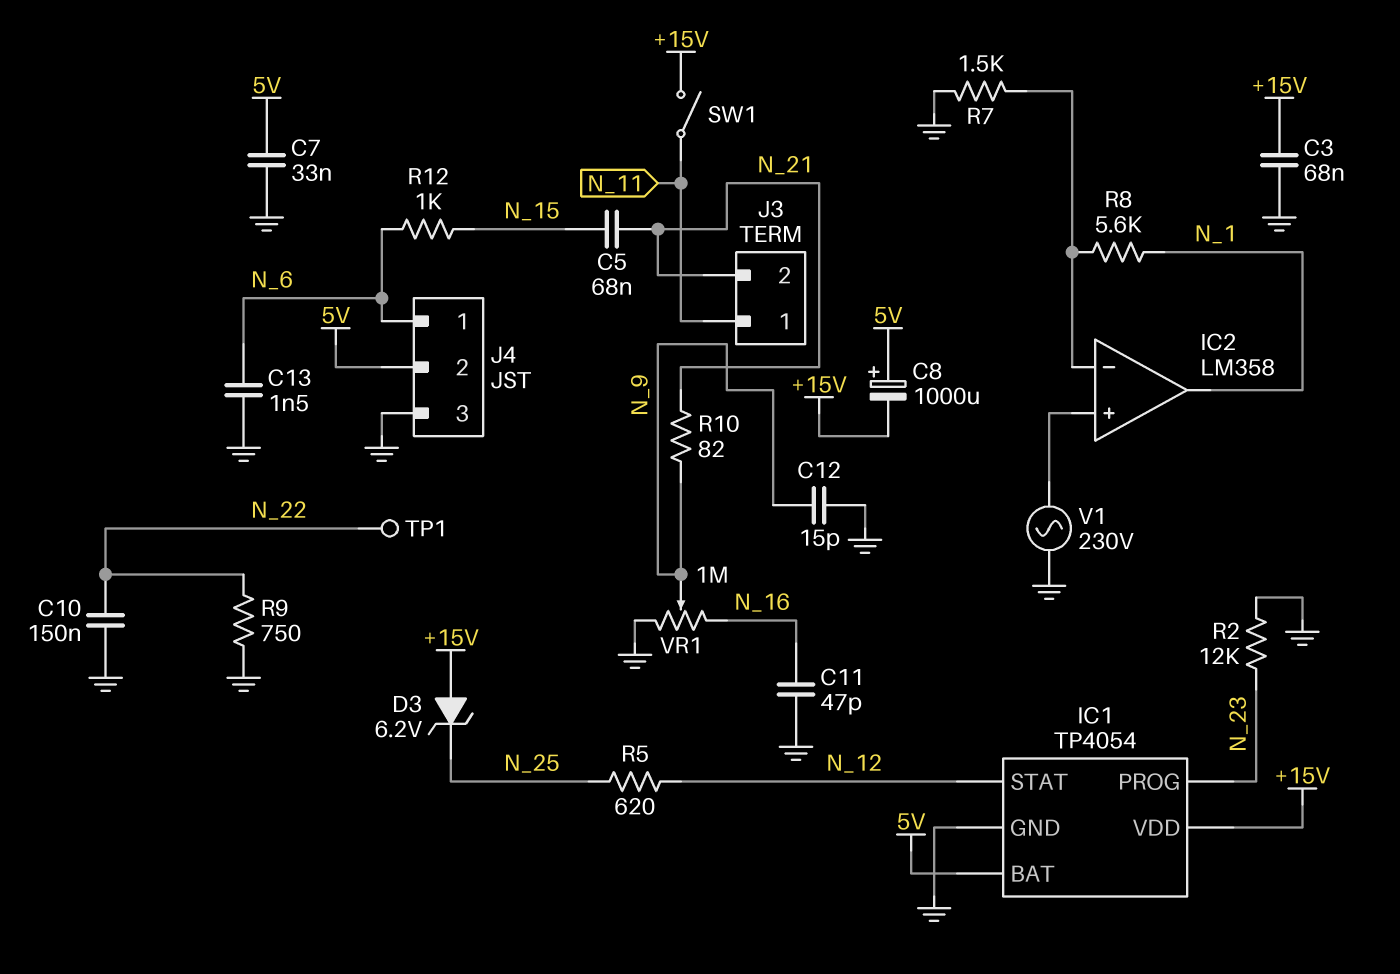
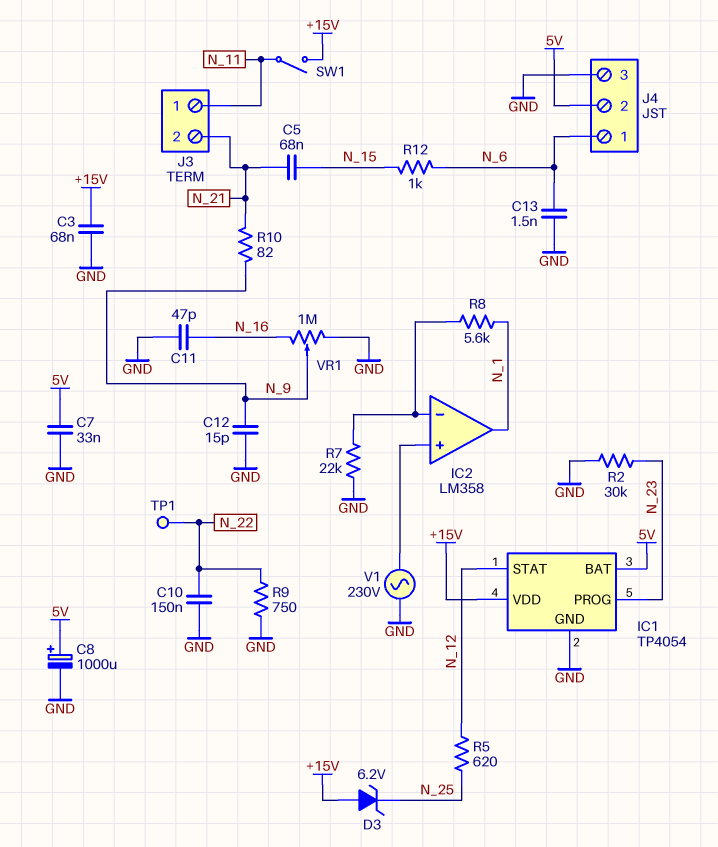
C8: 1000uF (plus 5V, minus +15V) -> 1000uF (plus 5V, minus GND)
R2: 12k (GND, N_23) -> 30k (GND, N_23)
R7: 1.5k (GND, IC2/in-) -> 22k (GND, IC2/in-)

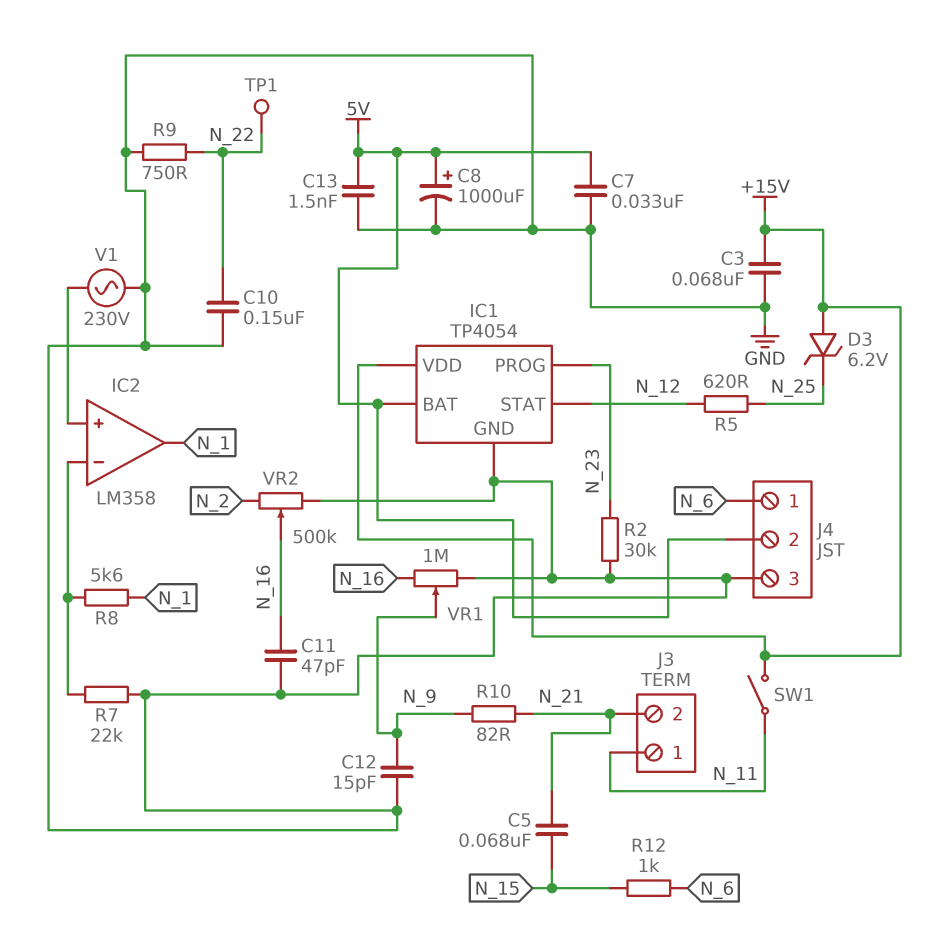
C13: 1.5nF (GND, N_6) -> 1.5nF (5V, GND)
VR2: none -> 500k (GND, N_2, wiper N_16)

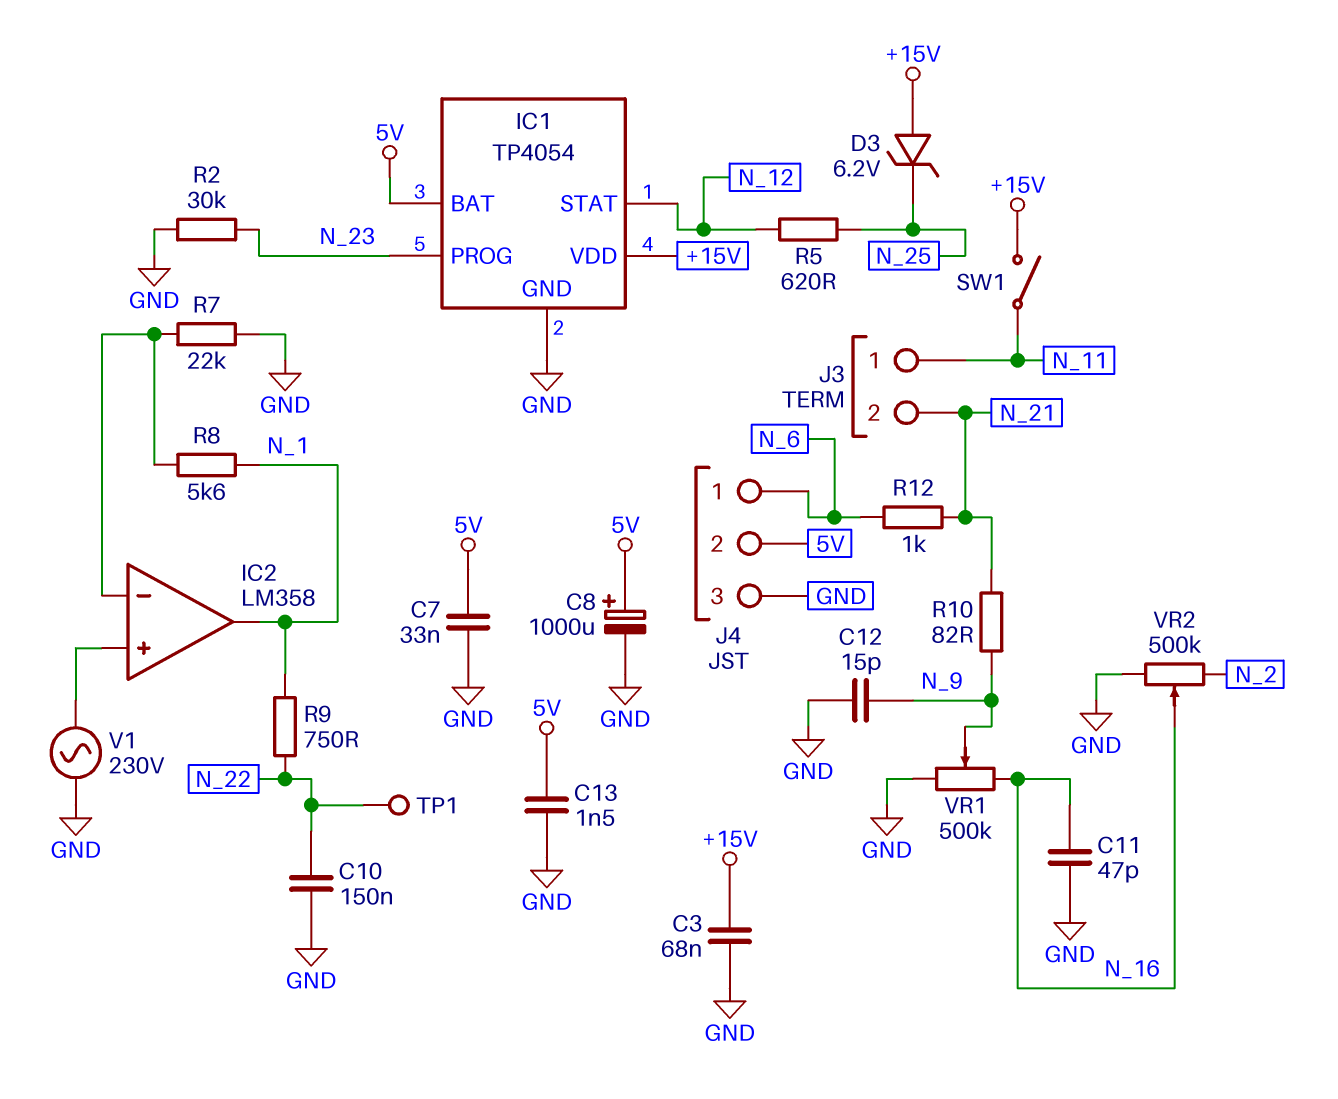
C5: 68nF (N_15, N_21) -> none
R9: 750 (GND, N_22) -> 750 (N_1, N_22)
R12: 1k (N_6, N_15) -> 1k (N_6, N_21)
VR1: 1M (GND, N_16, wiper N_9) -> 500k (GND, N_16, wiper N_9)

